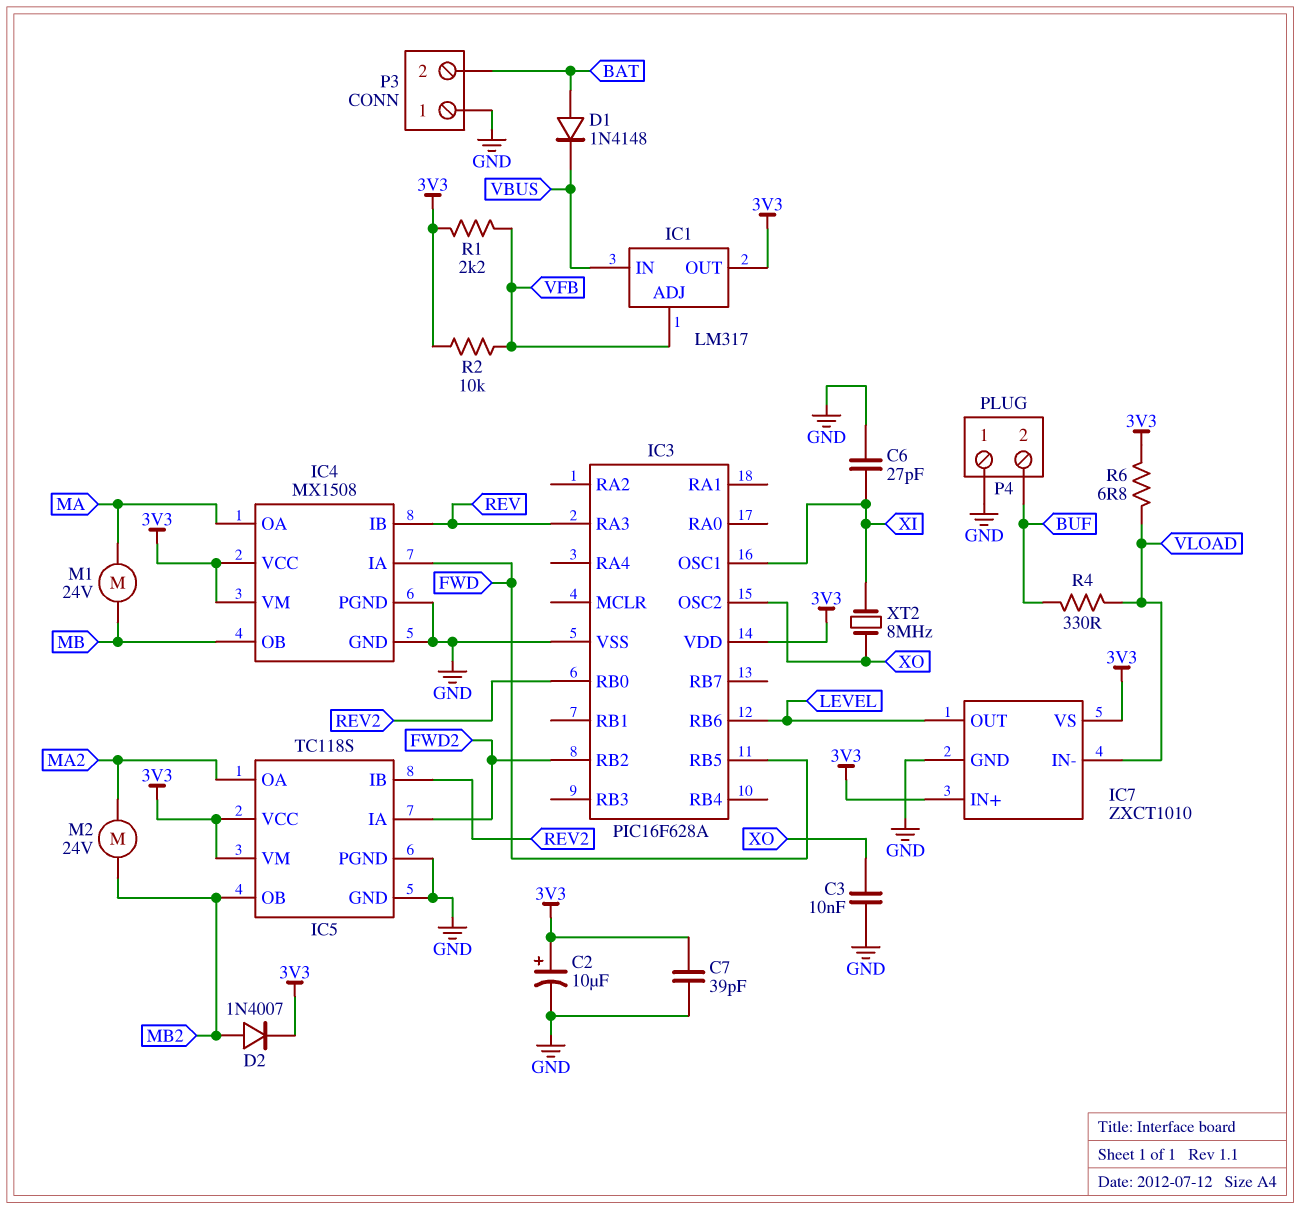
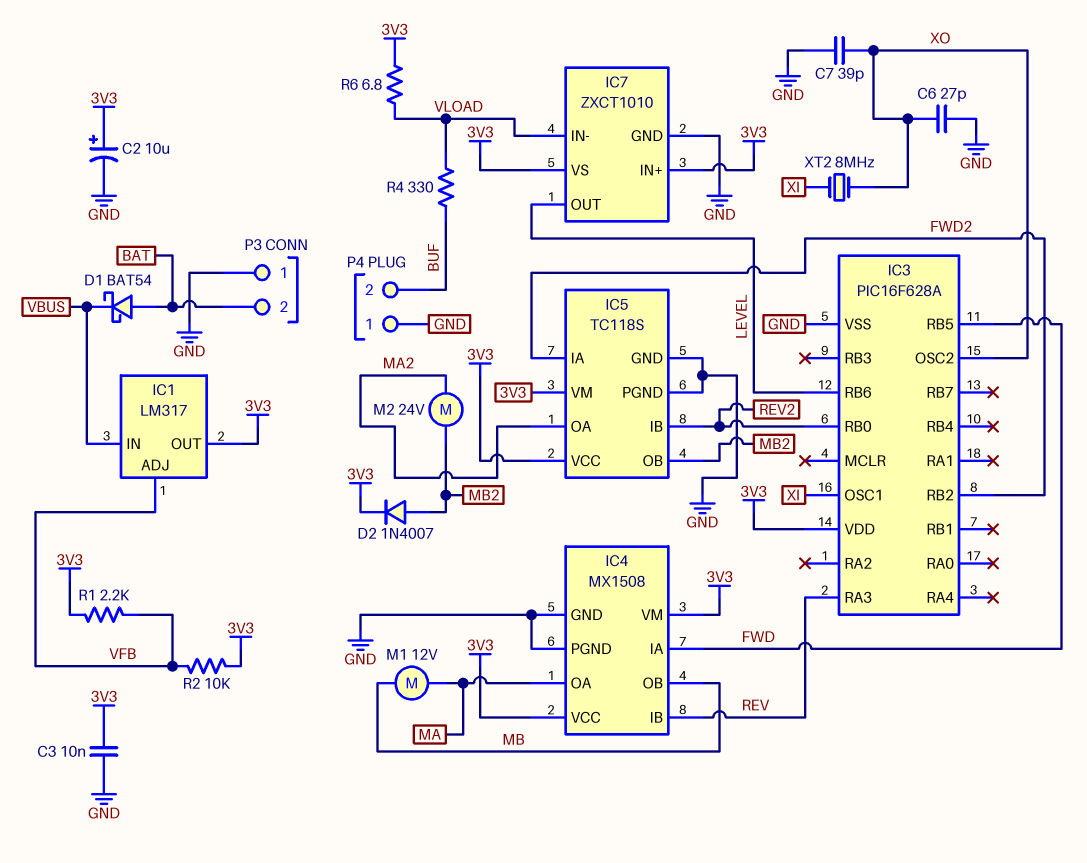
C3: 10nF (GND, XO) -> 10nF (3V3, GND)
C6: 27pF (GND, XI) -> 27pF (GND, XO)
C7: 39pF (3V3, GND) -> 39pF (GND, XO)
D1: diode 1N4148 (A BAT, K VBUS) -> schottky BAT54 (A BAT, K VBUS)
M1: motor 24V (MA, MB) -> motor 12V (MA, MB)

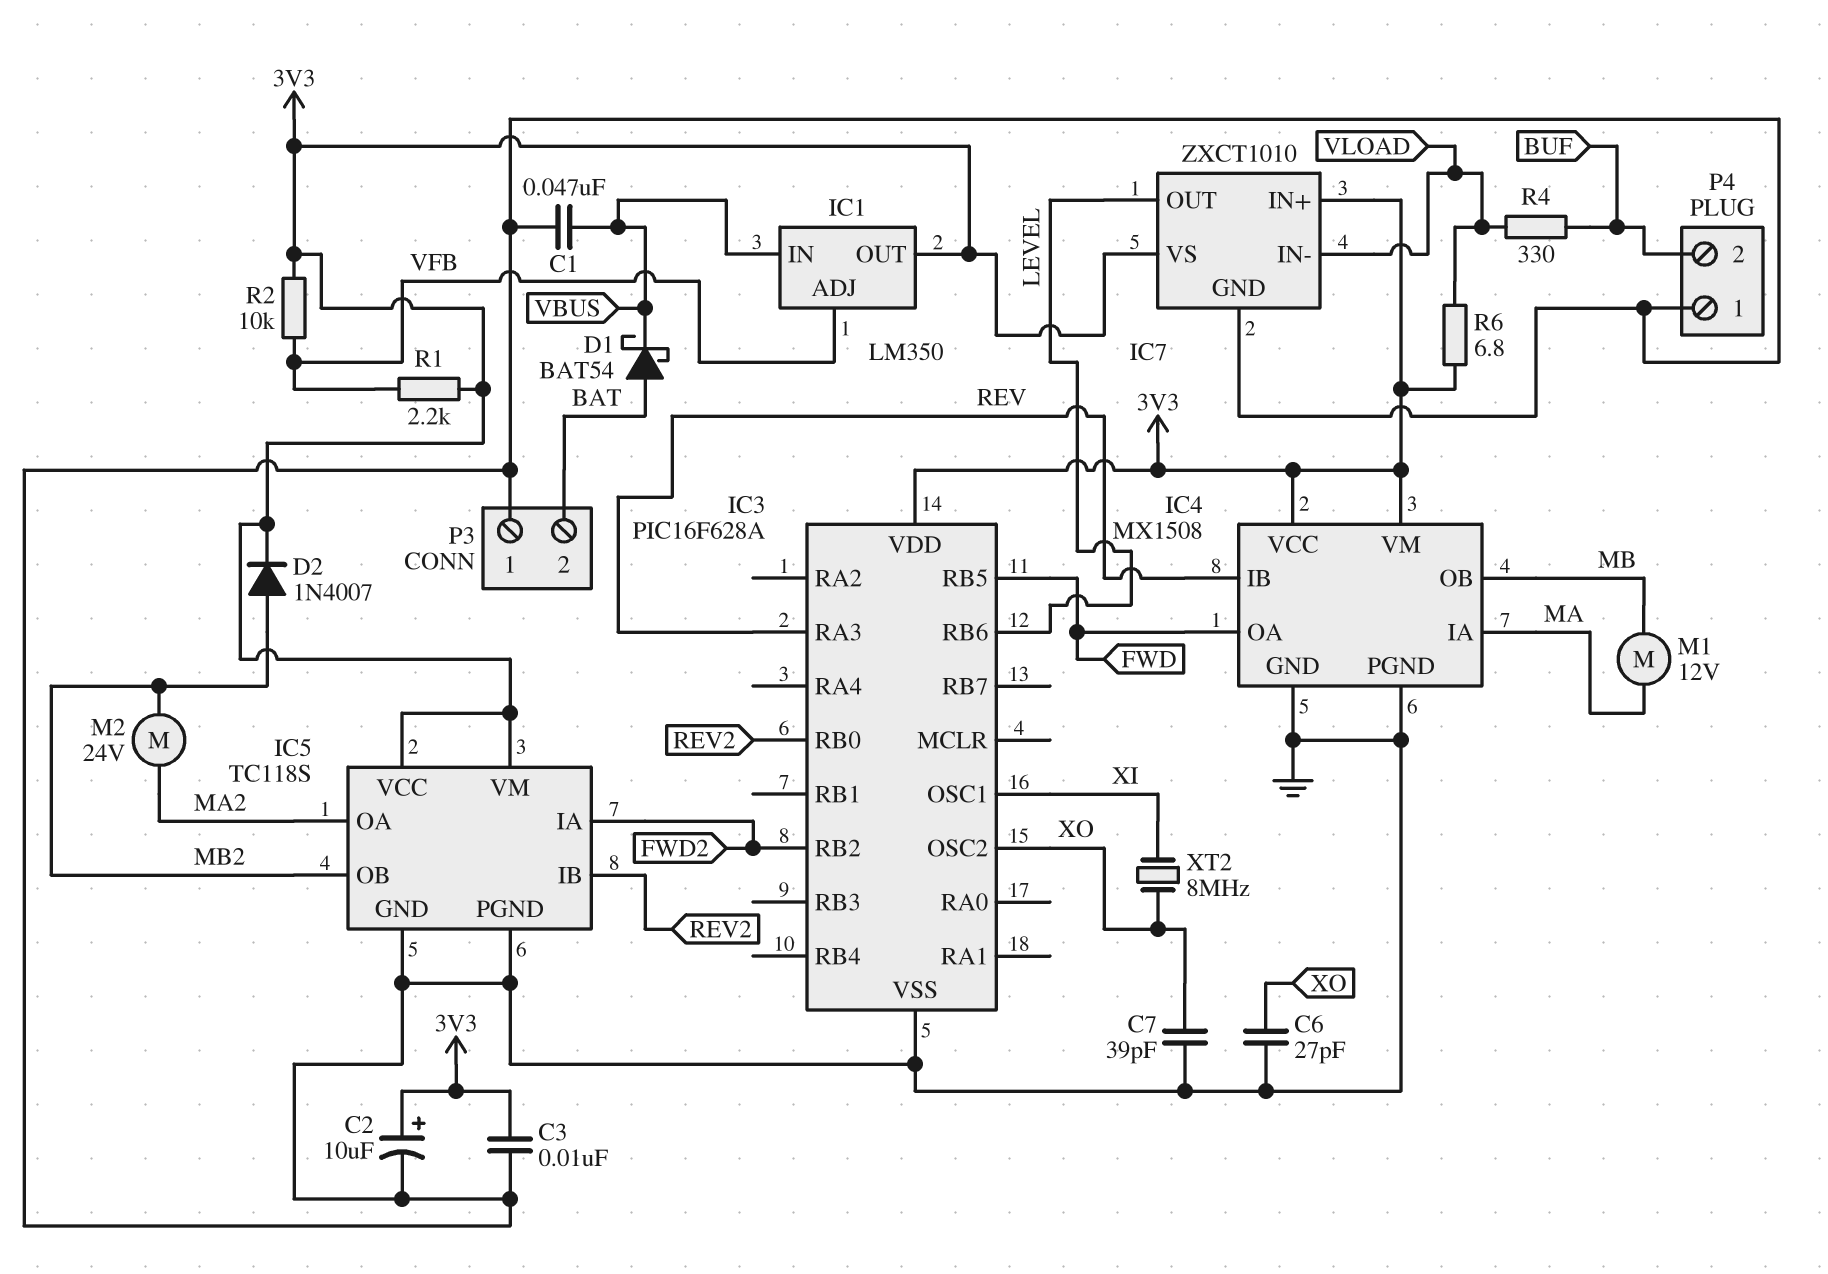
C1: none -> 47nF (GND, VBUS)
IC1: LM317 -> LM350
IC4 pin IA: FWD -> MA
IC4 pin OA: MA -> FWD

